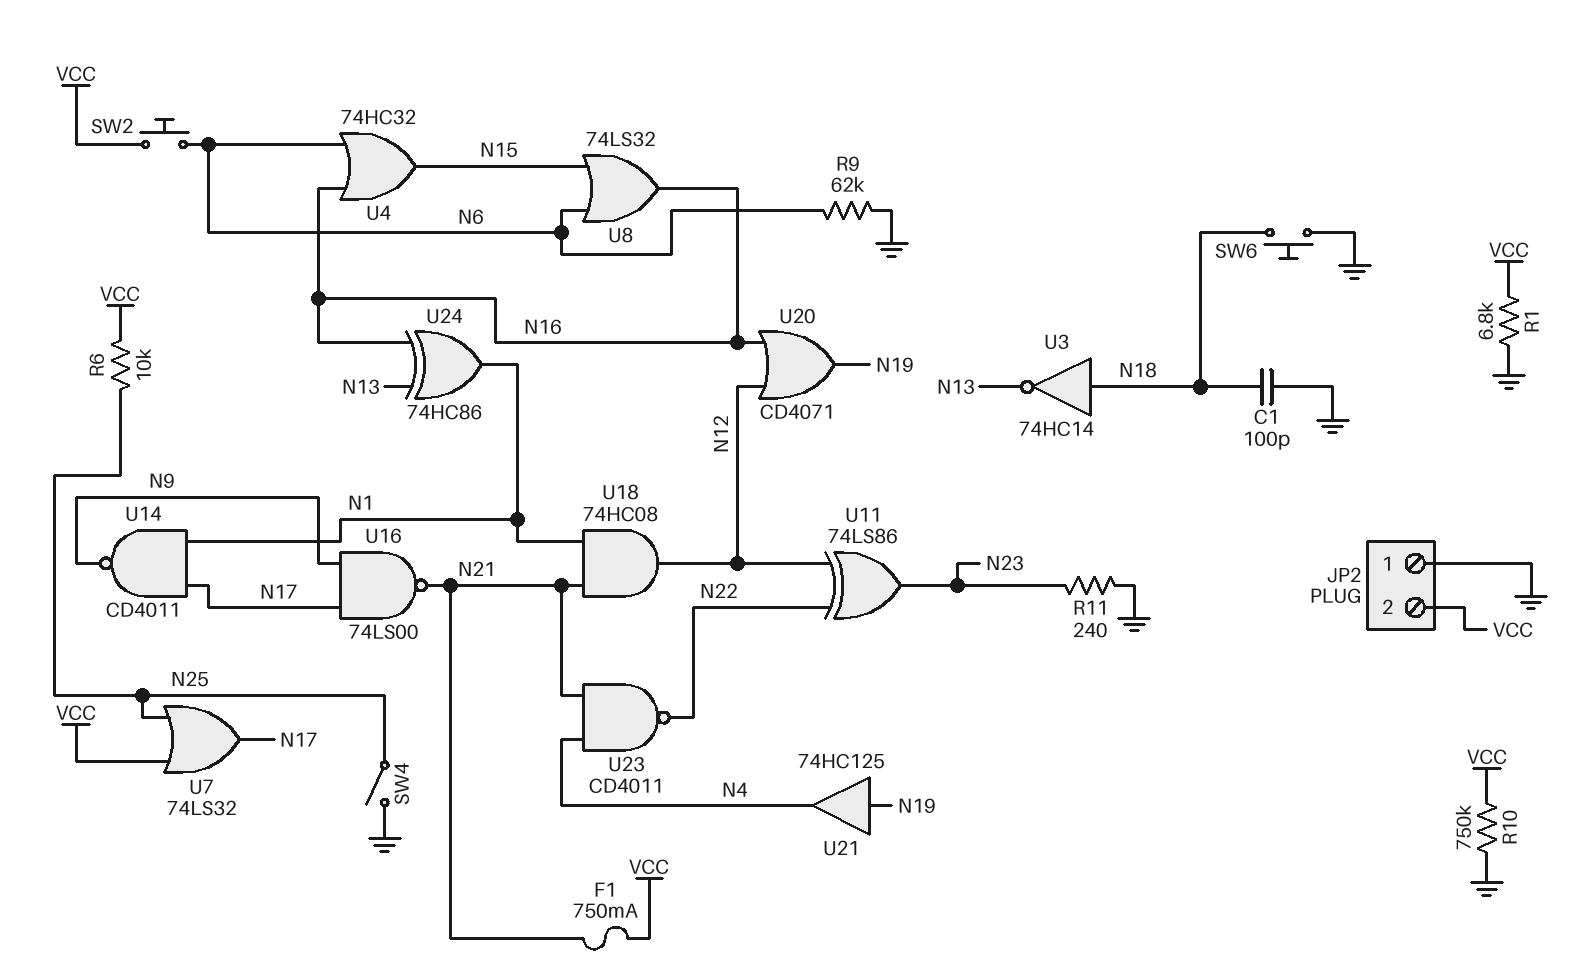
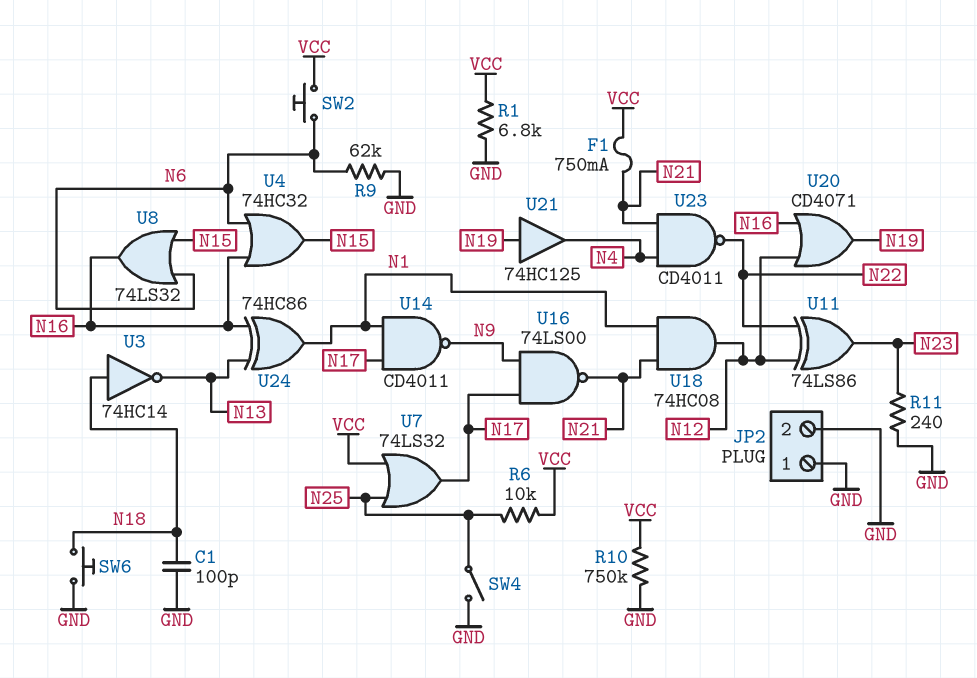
JP2 pin 2: VCC -> GND

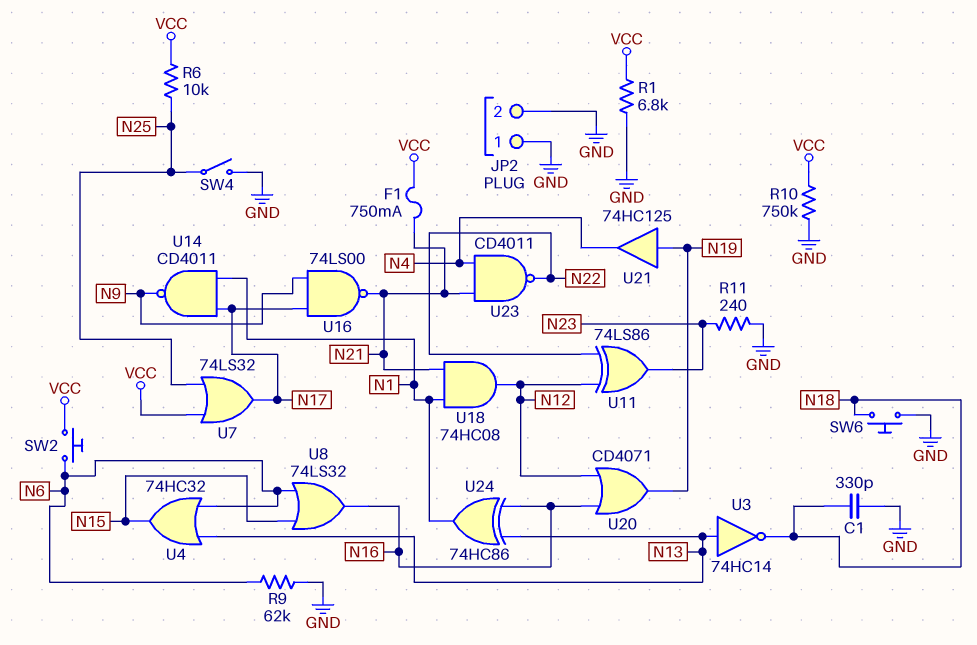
C1: 100pF (GND, N18) -> 330pF (GND, N18)
U3: NOT 74HC14 (in N18, out N13) -> NOT 74HC14 (in N13, out N18)
U4: OR 74HC32 (in N6, in N16, out N15) -> OR 74HC32 (in N6, in N13, out N15)

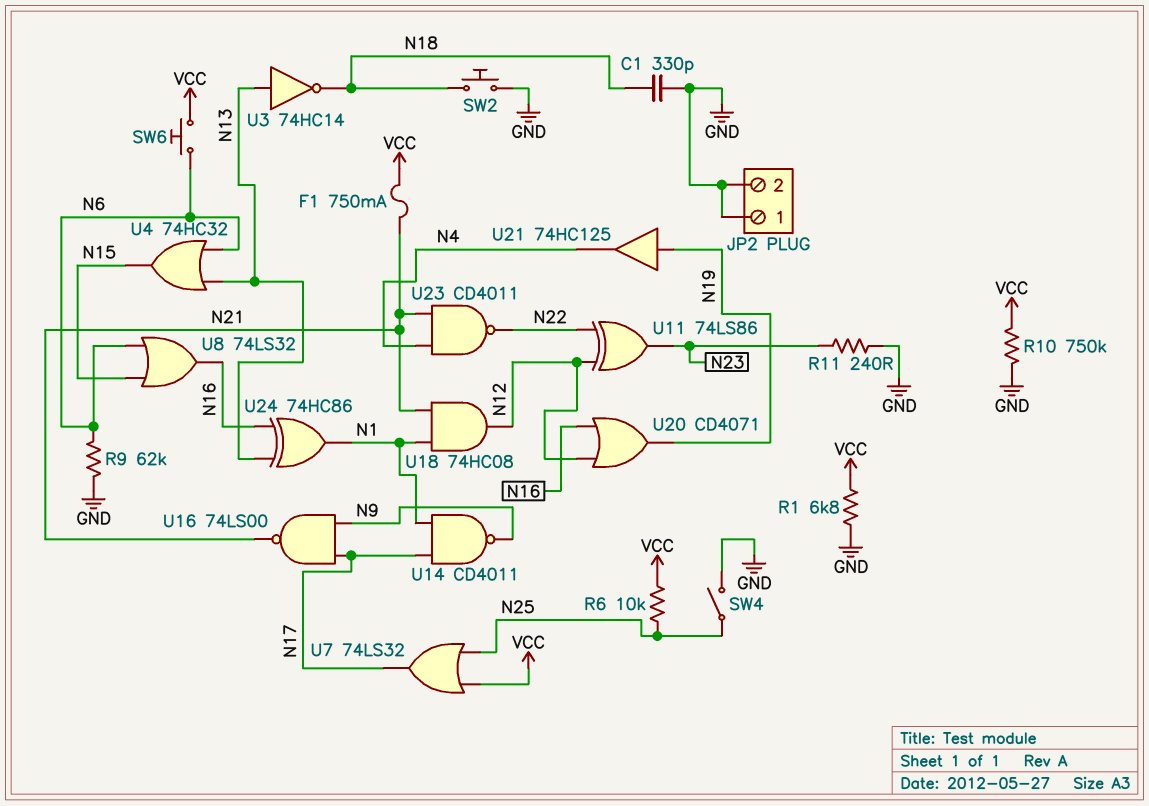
SW2: button (N6, VCC) -> button (GND, N18)
SW6: button (GND, N18) -> button (N6, VCC)

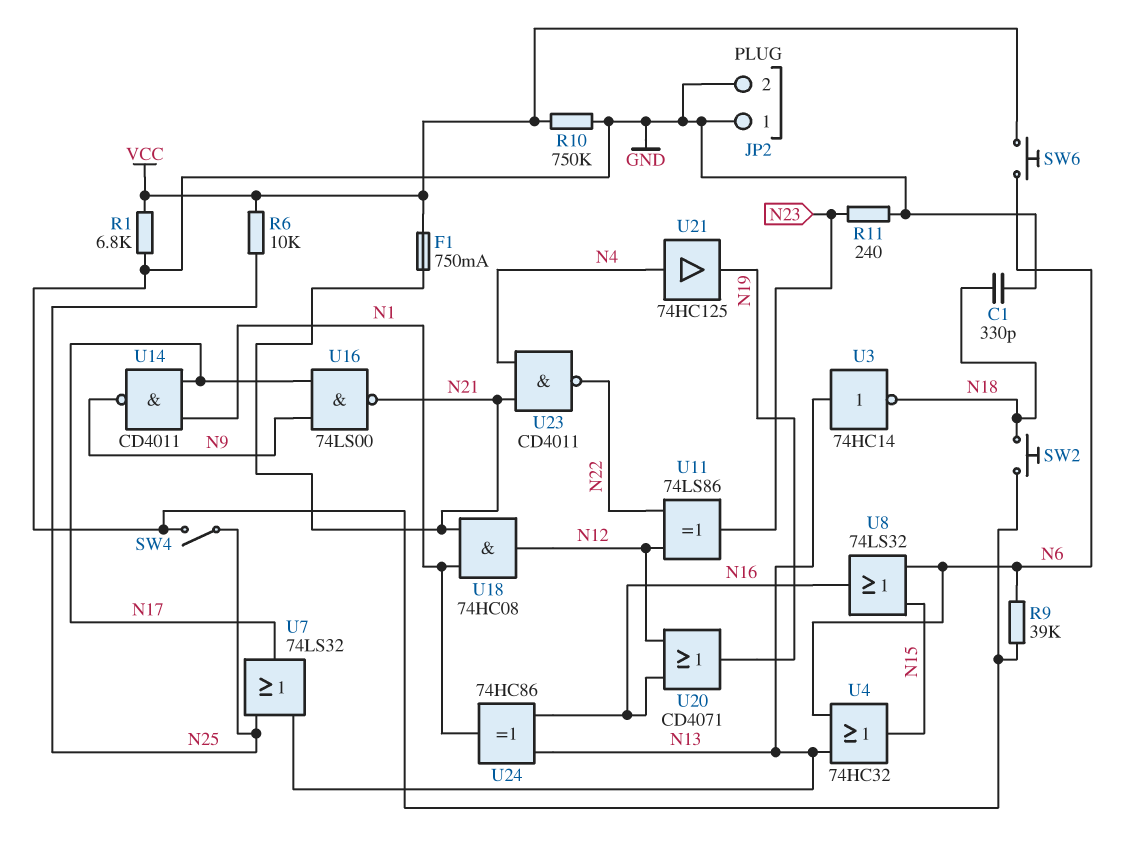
R9: 62k (GND, N6) -> 39k (GND, N6)
U7: OR 74LS32 (in N25, in VCC, out N17) -> OR 74LS32 (in N13, in N25, out N17)
U21: buffer 74HC125 (in N19, out N4) -> buffer 74HC125 (in N4, out N19)

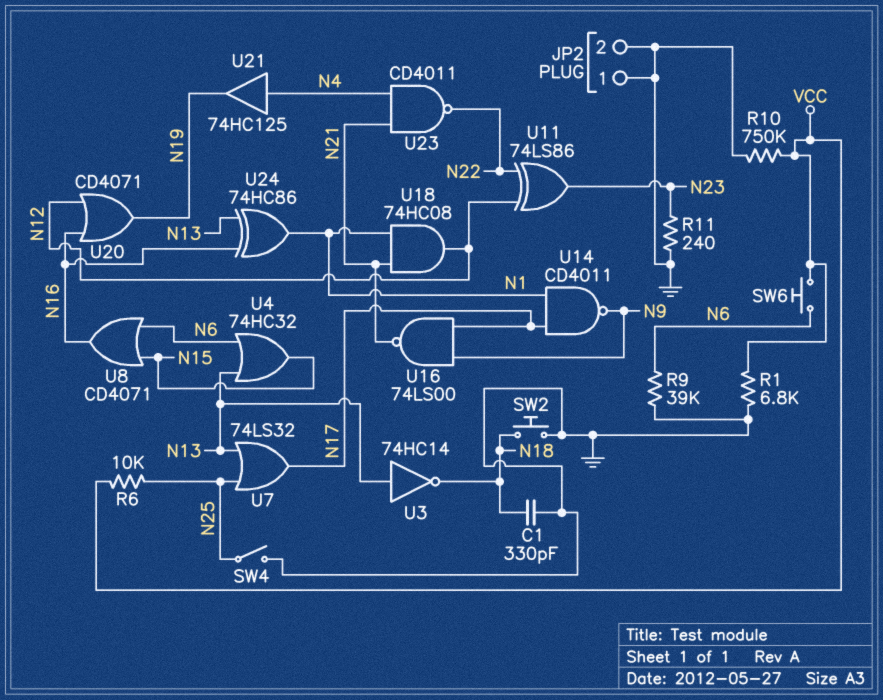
F1: 750mA (N21, VCC) -> none
U8: OR 74LS32 (in N6, in N15, out N16) -> OR CD4071 (in N6, in N15, out N16)

